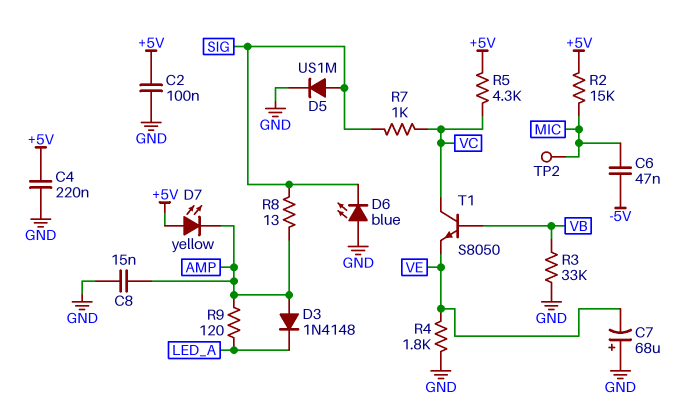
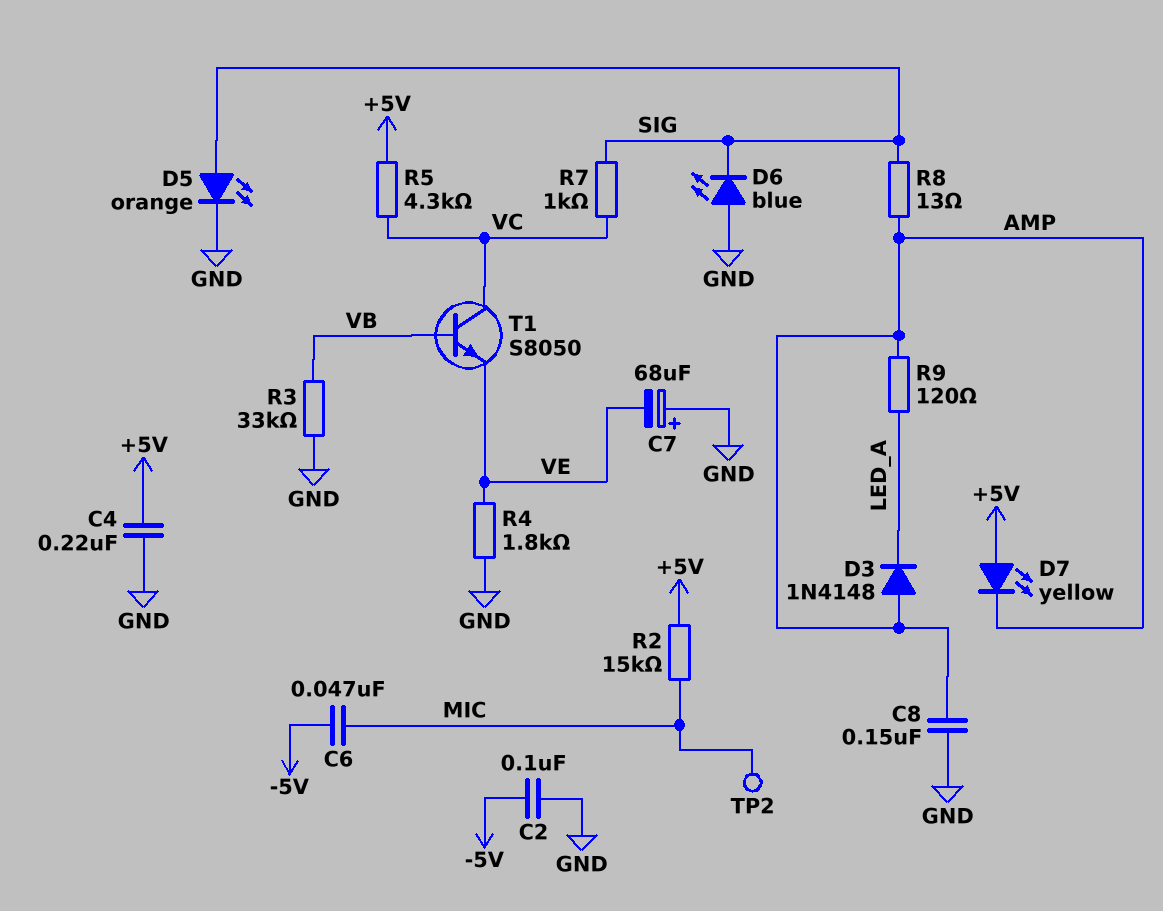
C2: 100nF (+5V, GND) -> 100nF (-5V, GND)
C8: 15nF (AMP, GND) -> 150nF (AMP, GND)
D5: diode US1M (A SIG, K GND) -> LED orange (A SIG, K GND)

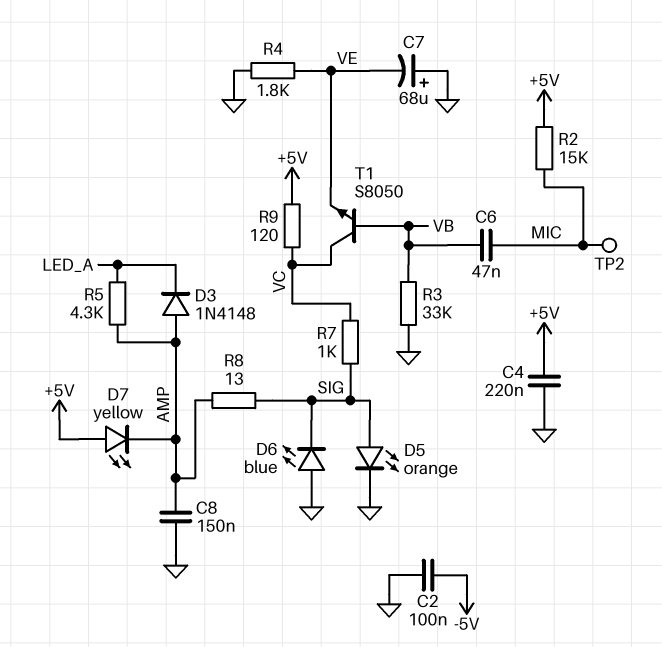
C6: 47nF (-5V, MIC) -> 47nF (MIC, VB)
R5: 4.3k (+5V, VC) -> 4.3k (AMP, LED_A)
R9: 120 (AMP, LED_A) -> 120 (+5V, VC)

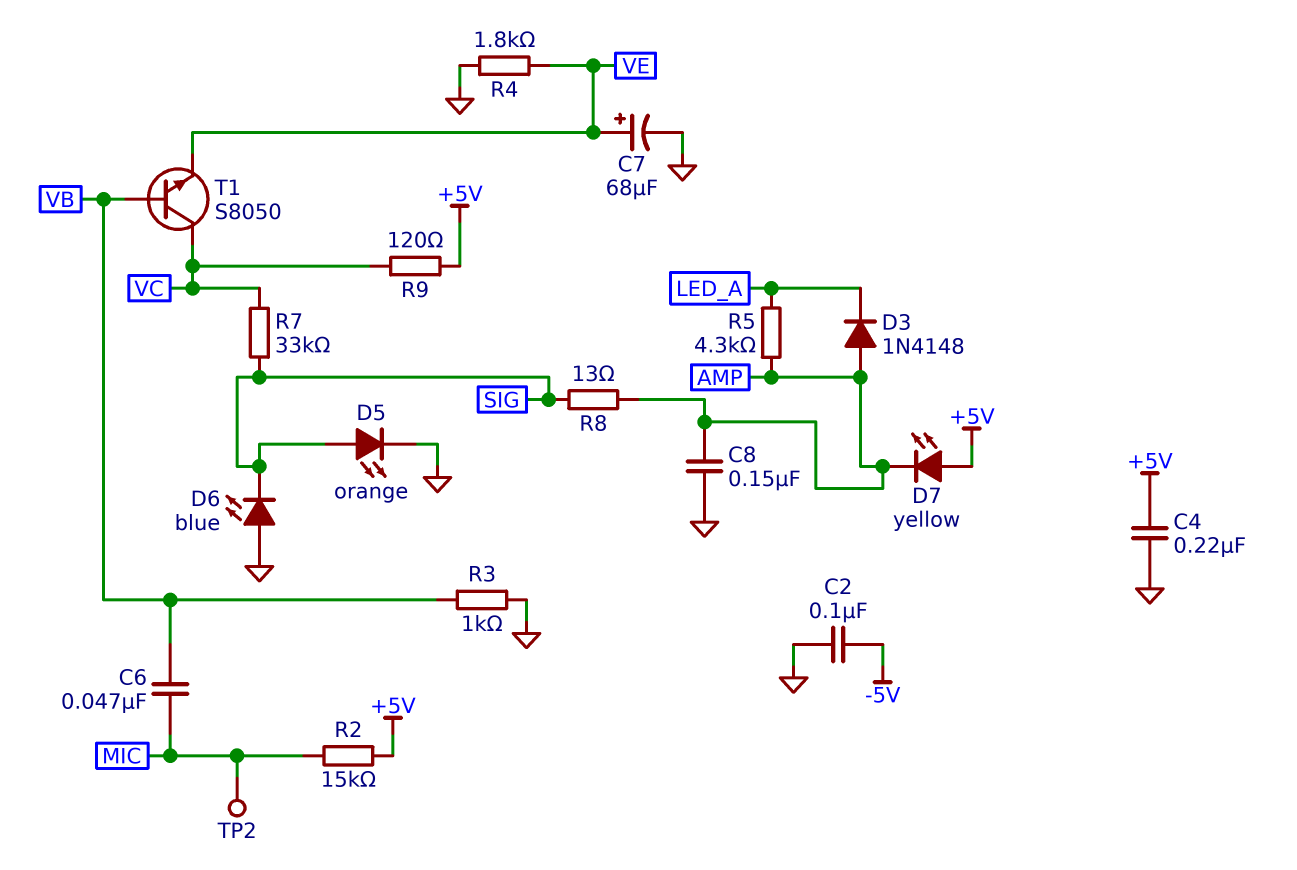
C7: 68uF (plus GND, minus VE) -> 68uF (plus VE, minus GND)
R3: 33k (GND, VB) -> 1k (GND, VB)
R7: 1k (SIG, VC) -> 33k (SIG, VC)

